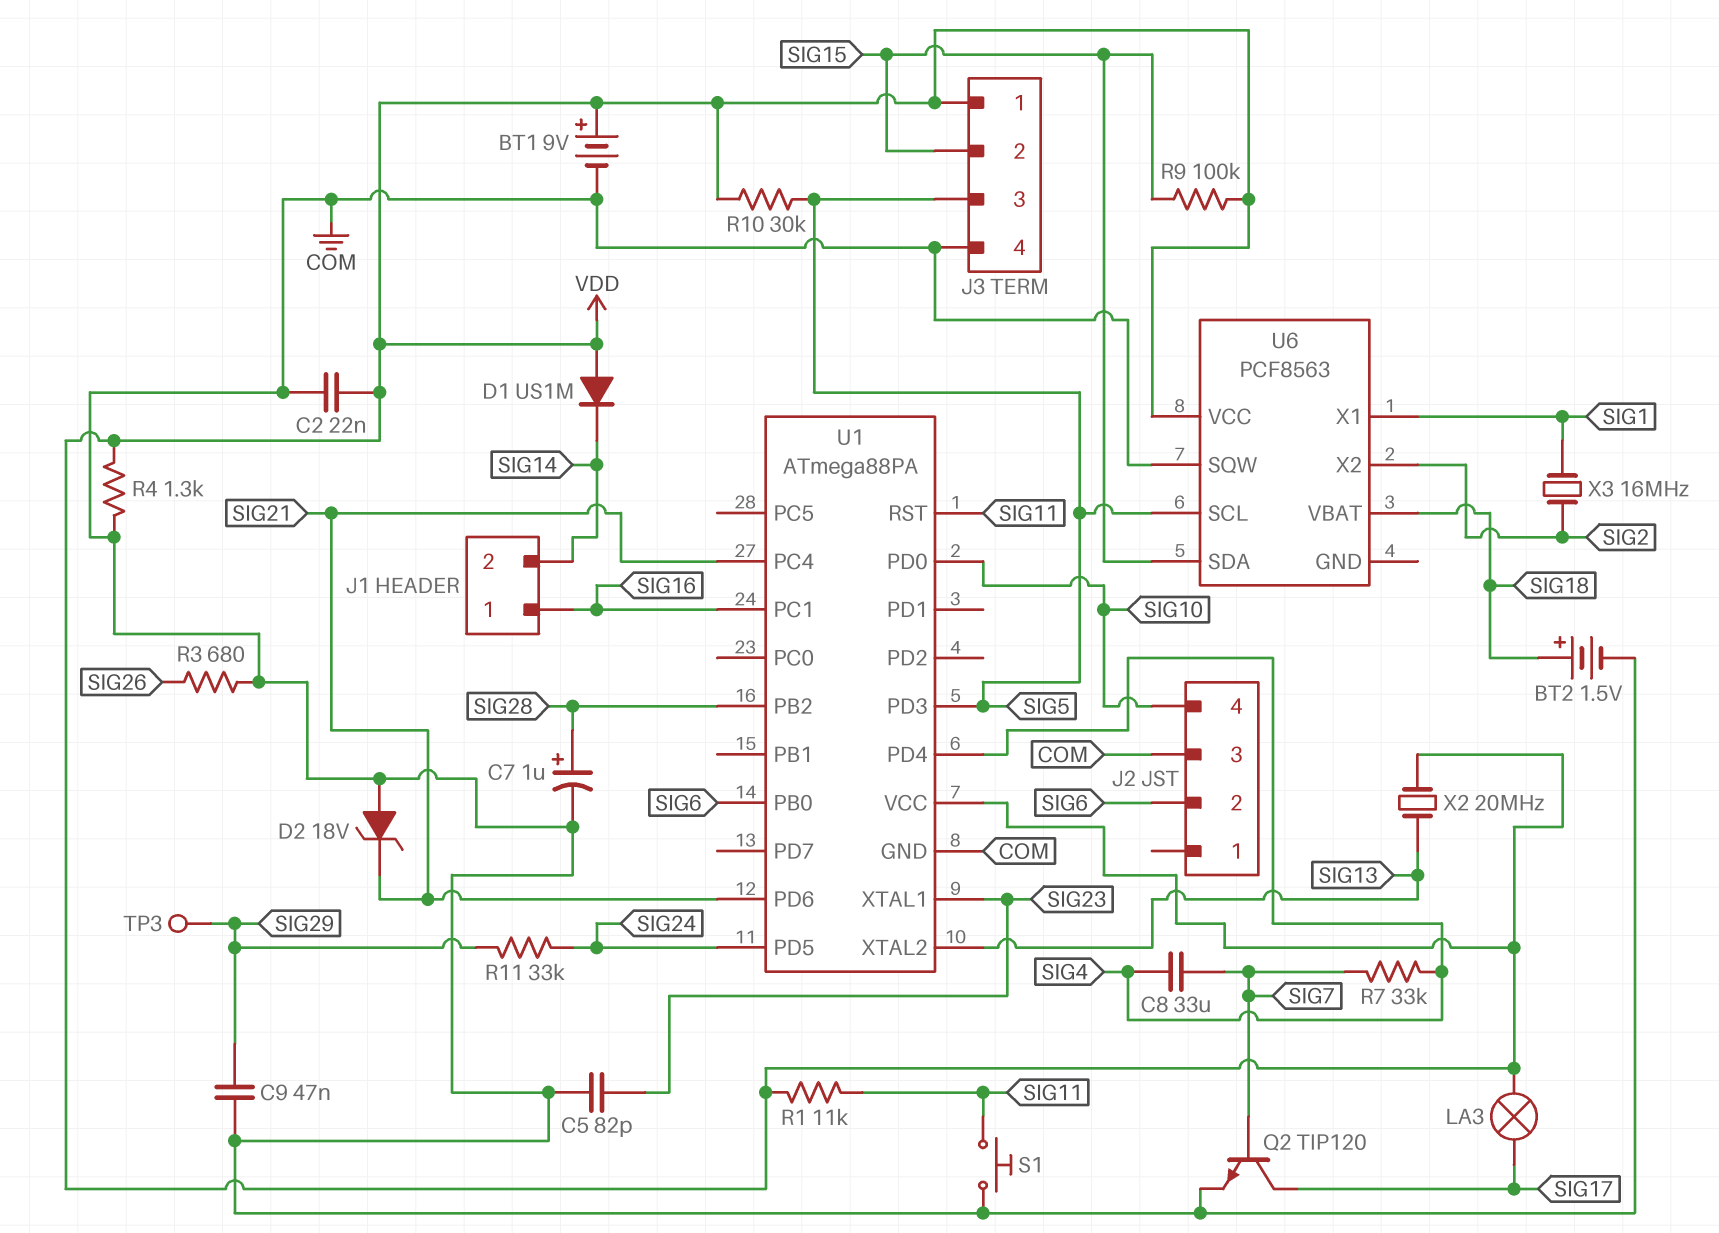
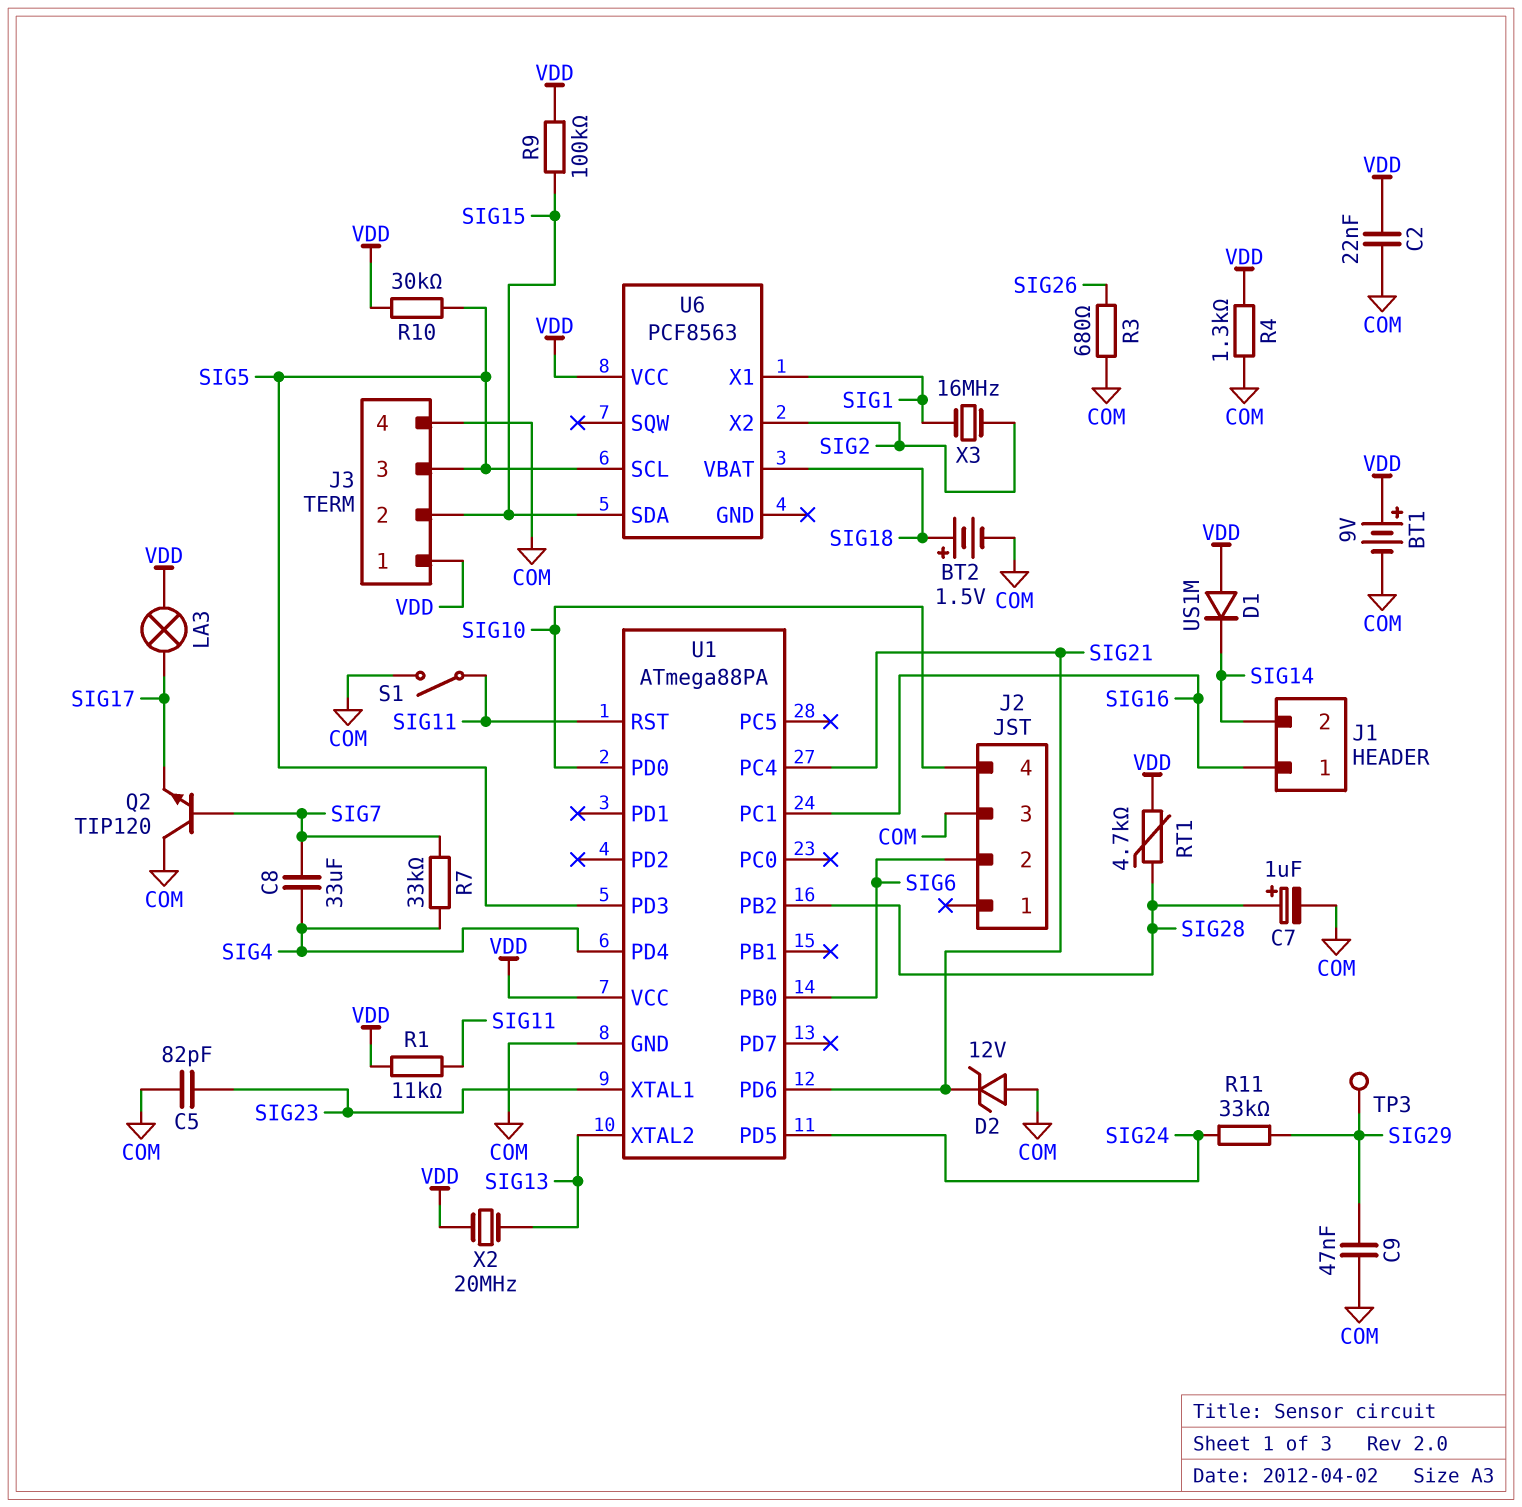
D2: zener 18V (A COM, K SIG21) -> zener 12V (A COM, K SIG21)
Q2: NPN TIP120 (B SIG7, C SIG17, E COM) -> NPN TIP120 (B SIG7, C COM, E SIG17)
RT1: none -> 4.7k (SIG28, VDD)
S1: button (COM, SIG11) -> switch (COM, SIG11)
U6 pin SQW: COM -> none

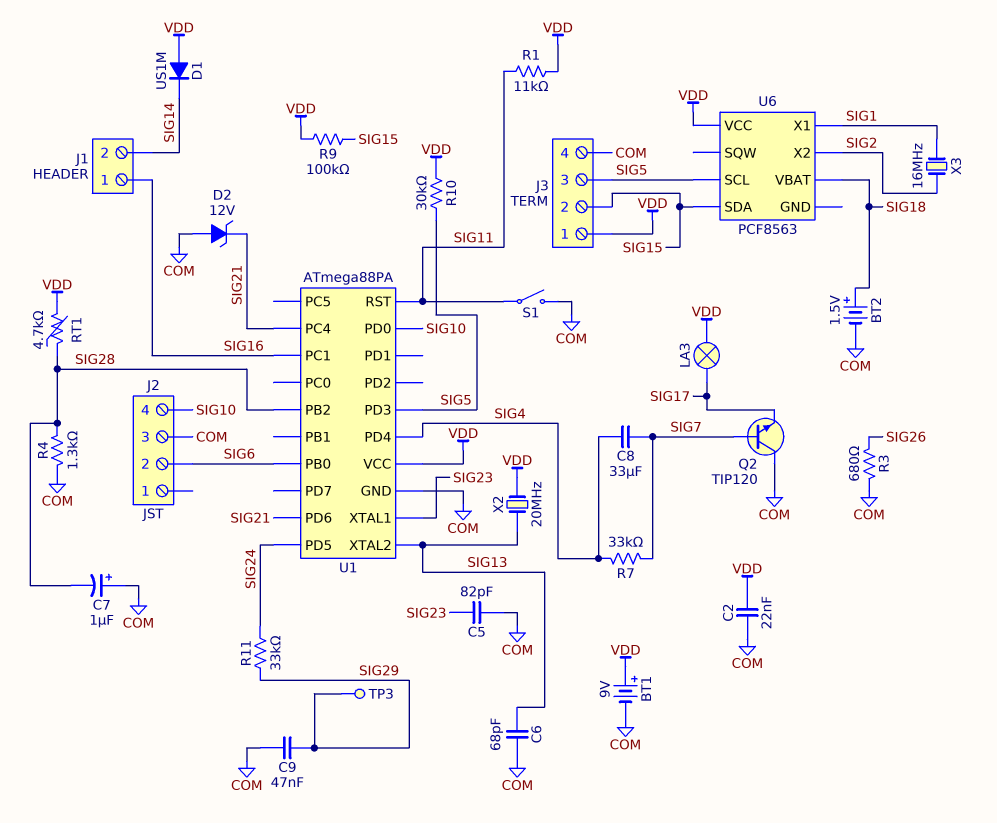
C6: none -> 68pF (COM, SIG13)
C7: 1uF (plus SIG28, minus COM) -> 1uF (plus COM, minus SIG28)
R4: 1.3k (COM, VDD) -> 1.3k (COM, SIG28)

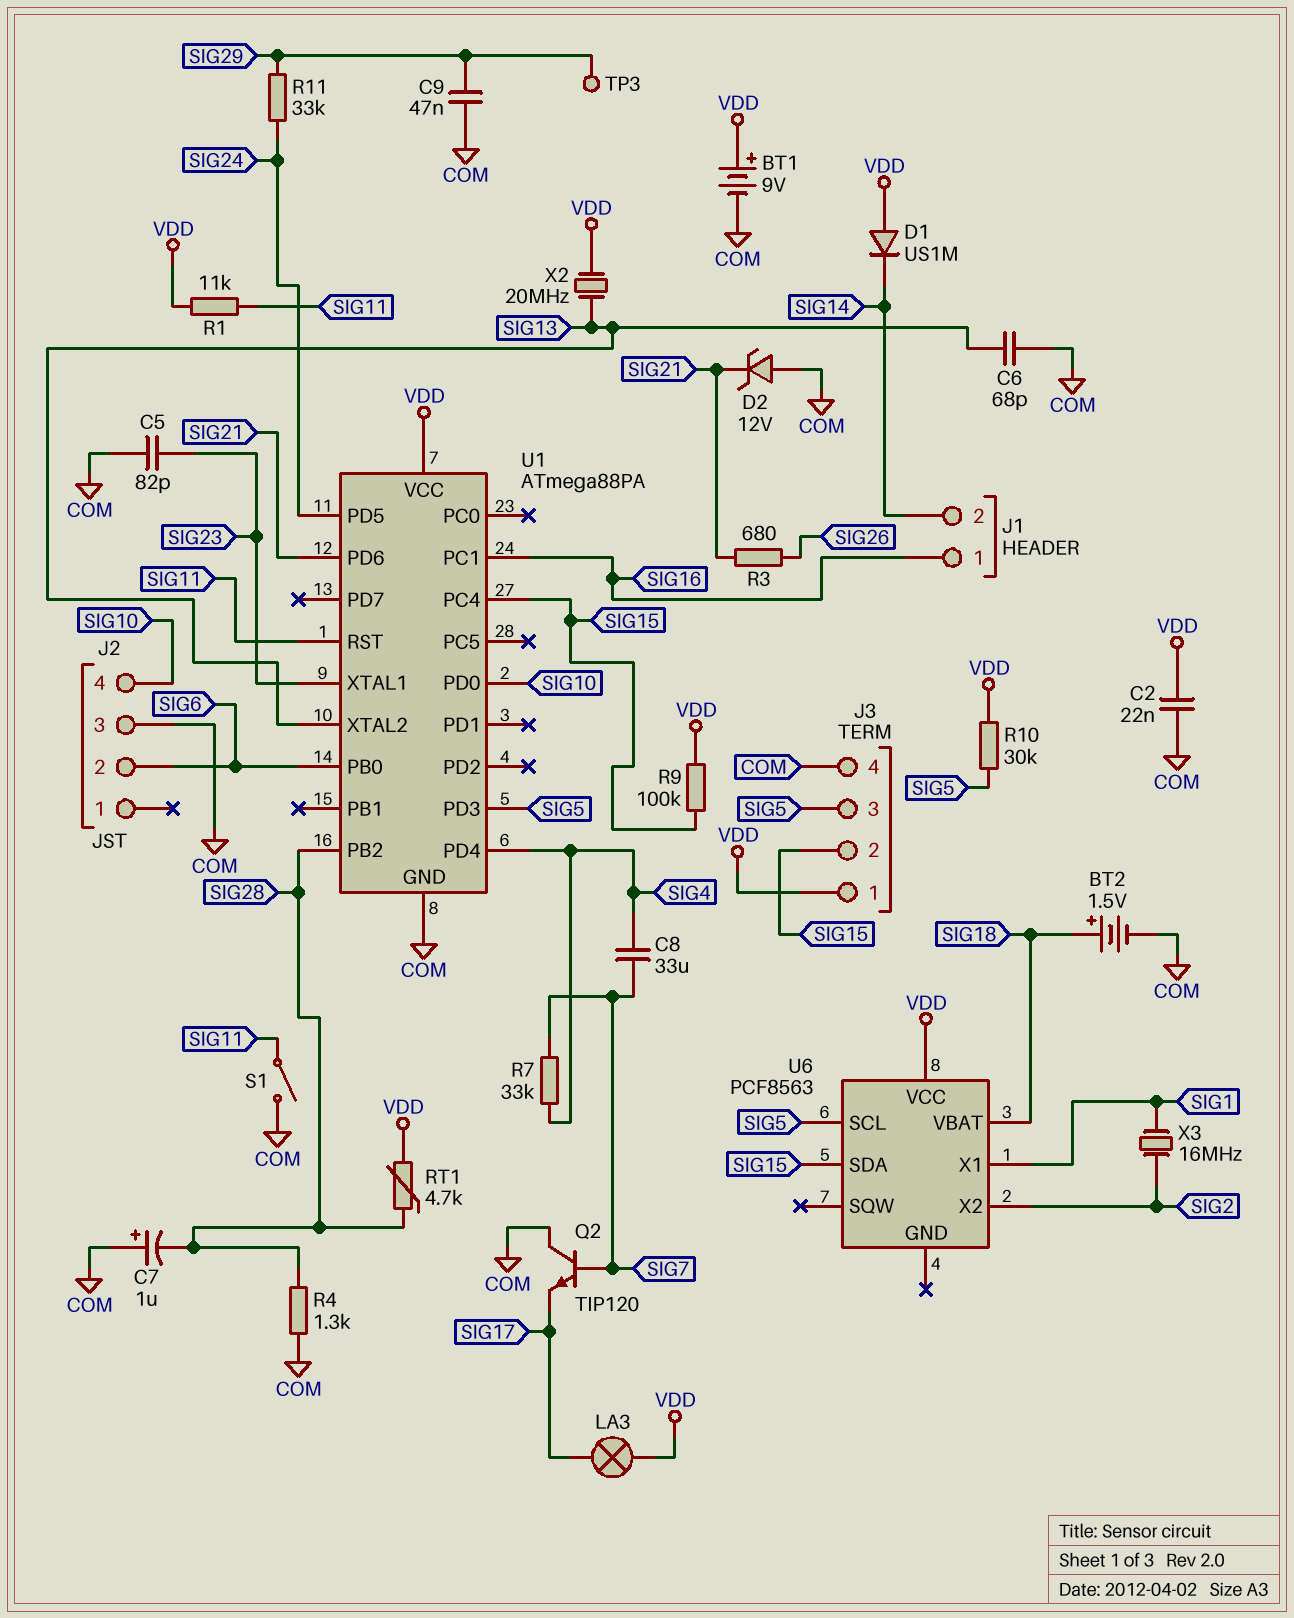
R3: 680 (COM, SIG26) -> 680 (SIG21, SIG26)
U1 pin PC4: SIG21 -> SIG15

